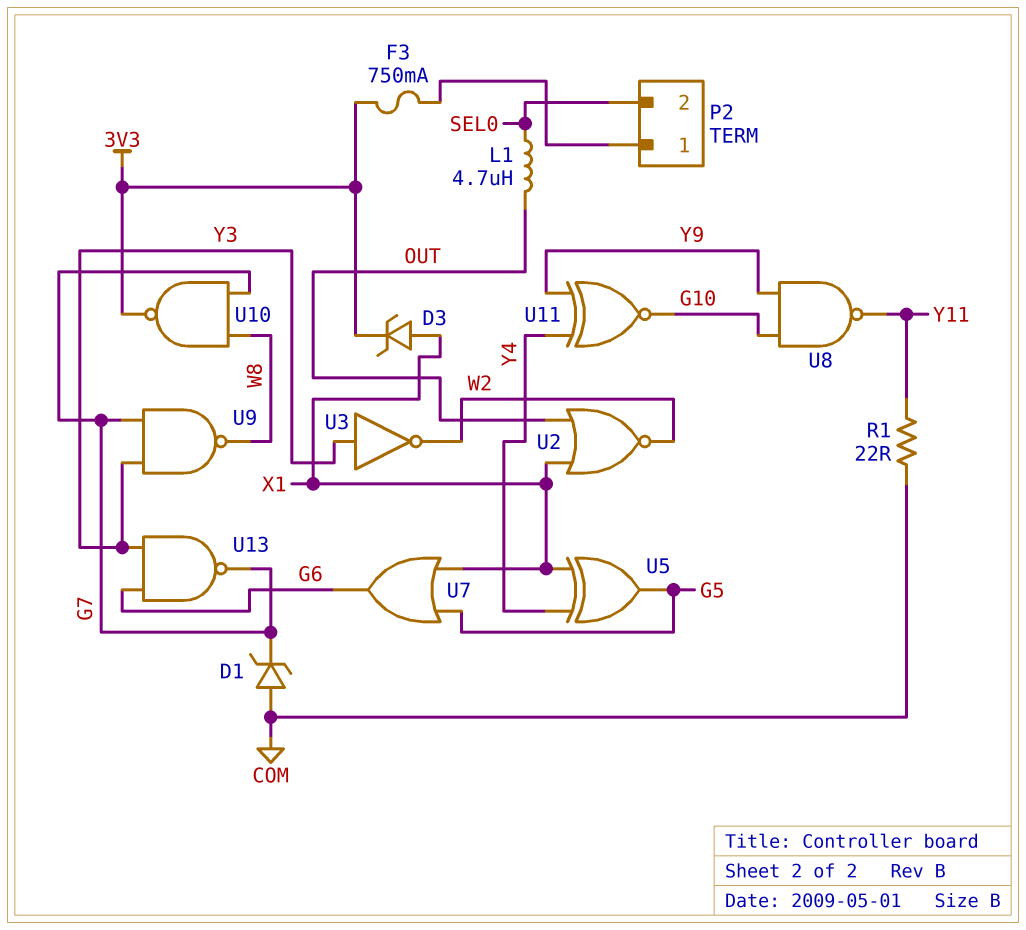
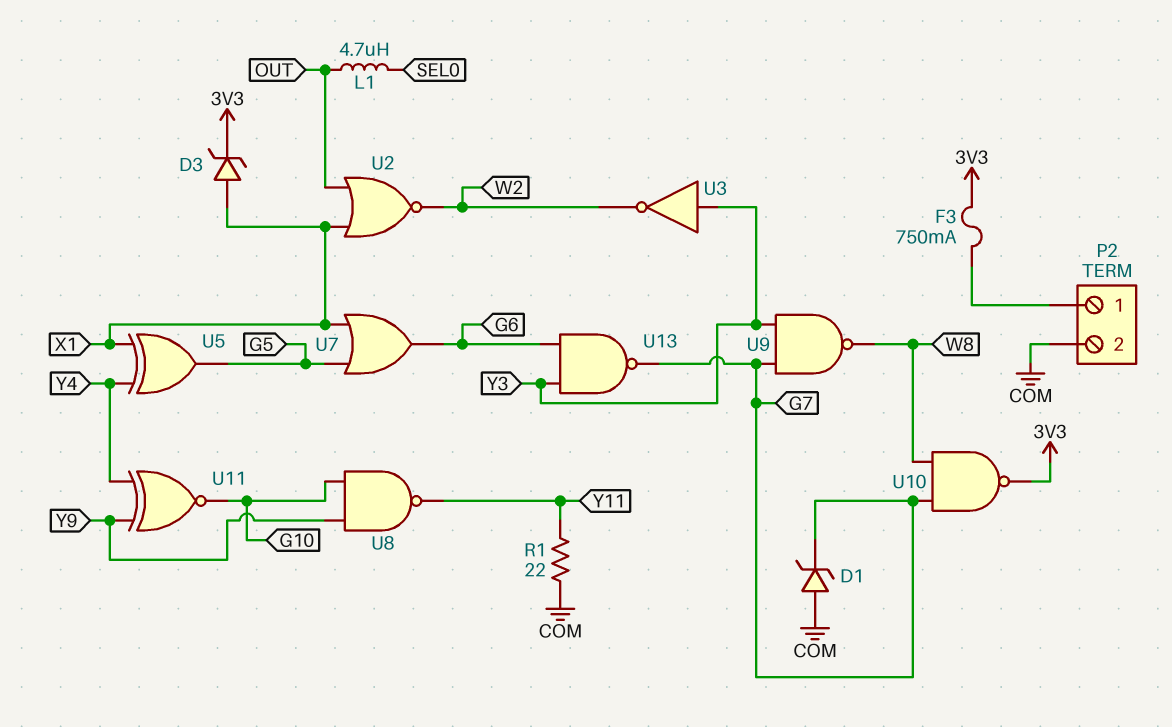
P2 pin 2: SEL0 -> COM

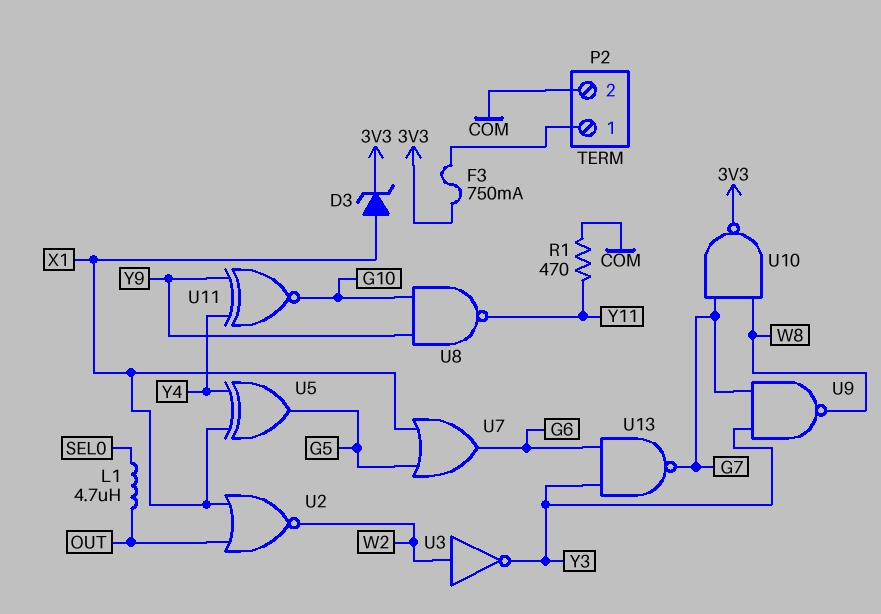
D1: zener (A COM, K G7) -> none
R1: 22 (COM, Y11) -> 470 (COM, Y11)
U3: NOT (in Y3, out W2) -> NOT (in W2, out Y3)

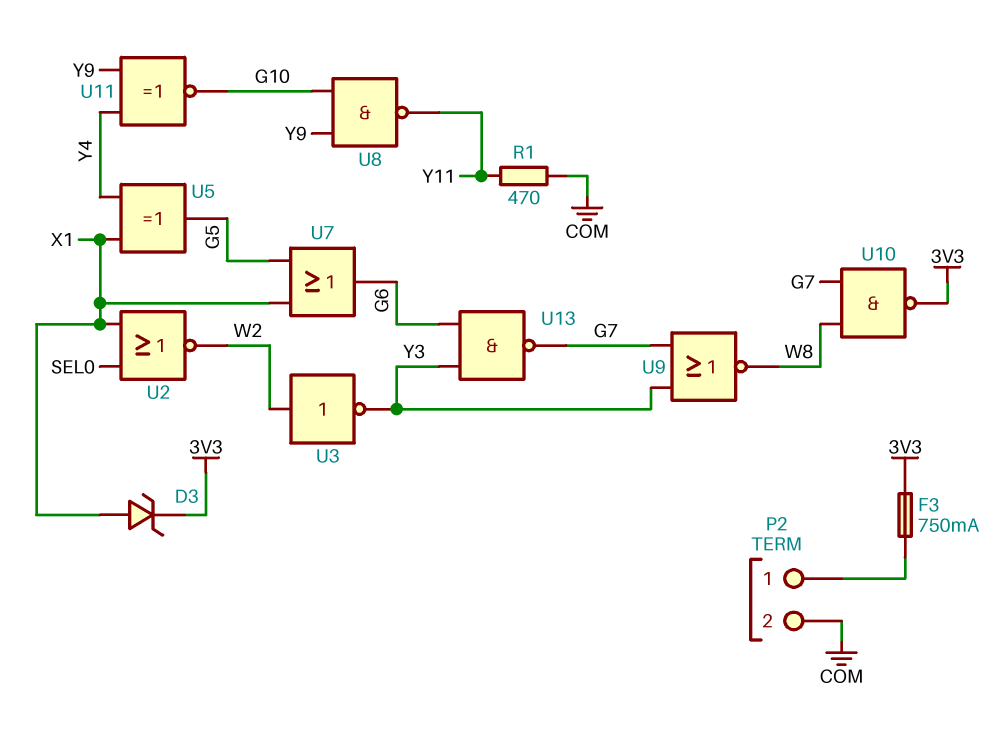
L1: 4.7uH (OUT, SEL0) -> none
U2: NOR (in OUT, in X1, out W2) -> NOR (in SEL0, in X1, out W2)
U9: NAND (in G7, in Y3, out W8) -> NOR (in G7, in Y3, out W8)

